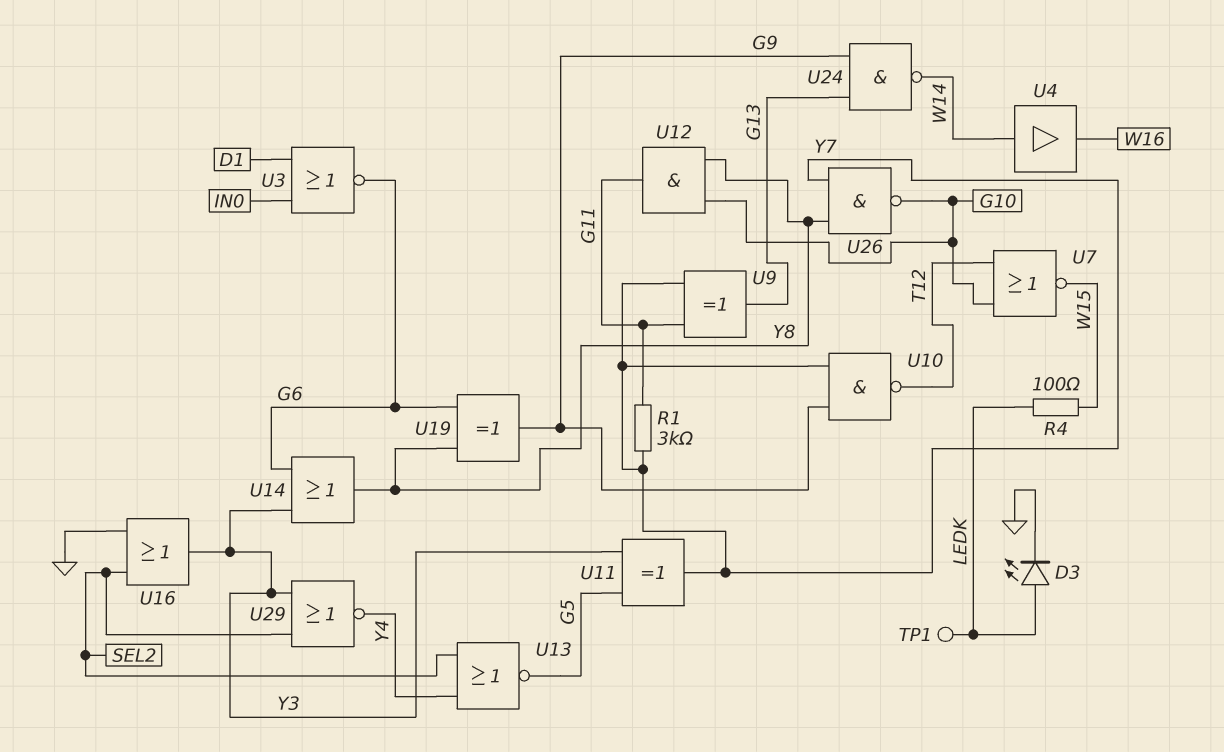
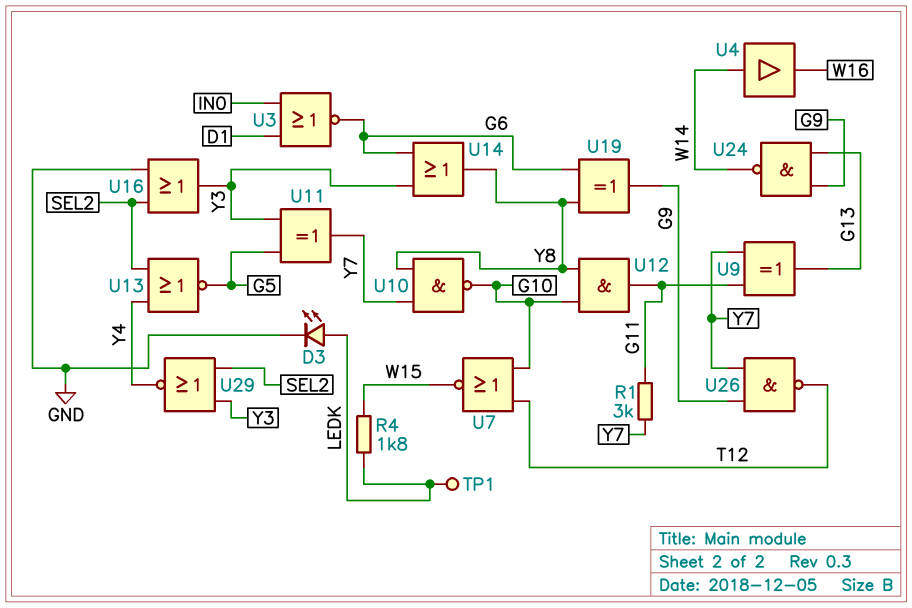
R4: 100 (LEDK, W15) -> 1.8k (LEDK, W15)
U10: NAND (in G9, in Y7, out T12) -> NAND (in Y7, in Y8, out G10)
U26: NAND (in Y7, in Y8, out G10) -> NAND (in G9, in Y7, out T12)

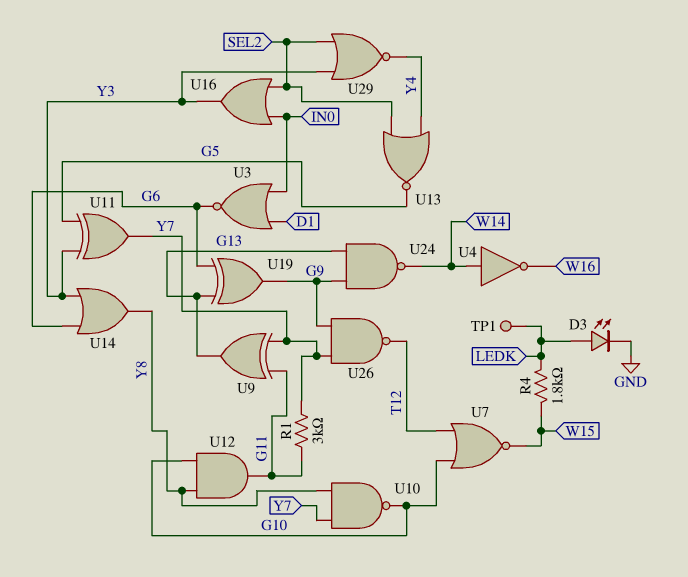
U4: buffer (in W14, out W16) -> NOT (in W14, out W16)
U16: OR (in GND, in SEL2, out Y3) -> OR (in IN0, in SEL2, out Y3)
U19: XOR (in G6, in Y8, out G9) -> XOR (in G6, in G13, out G9)

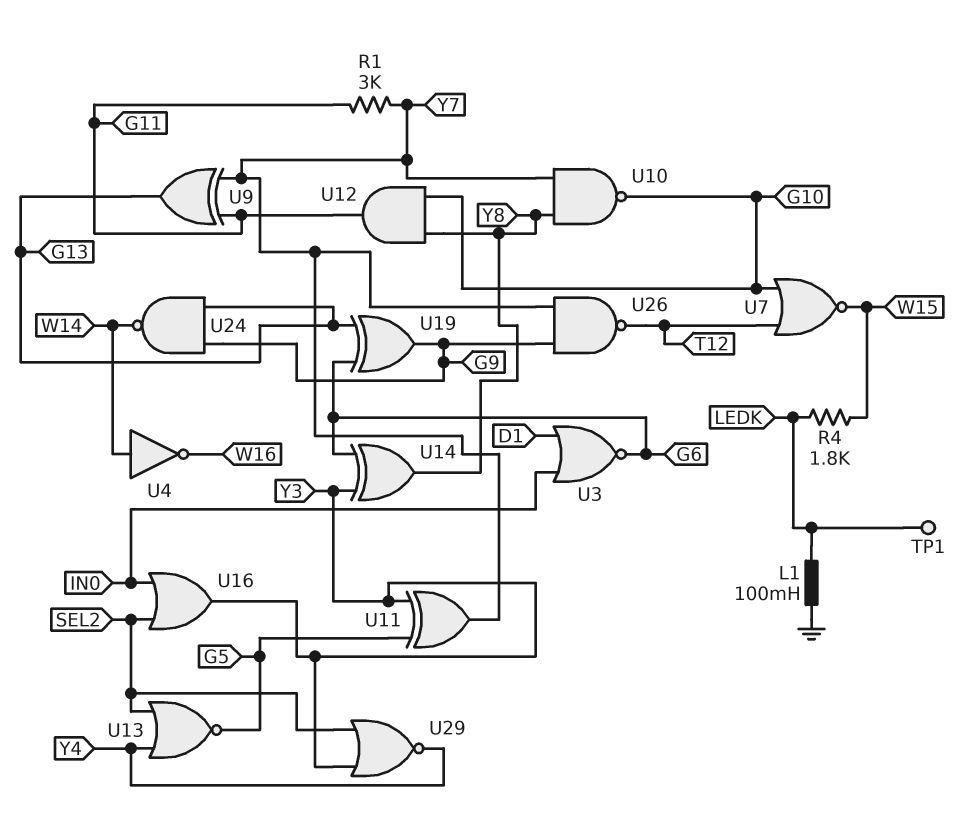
D3: LED (A LEDK, K GND) -> none
L1: none -> 100mH (GND, LEDK)
U14: OR (in G6, in Y3, out Y8) -> XOR (in G6, in Y3, out Y8)

